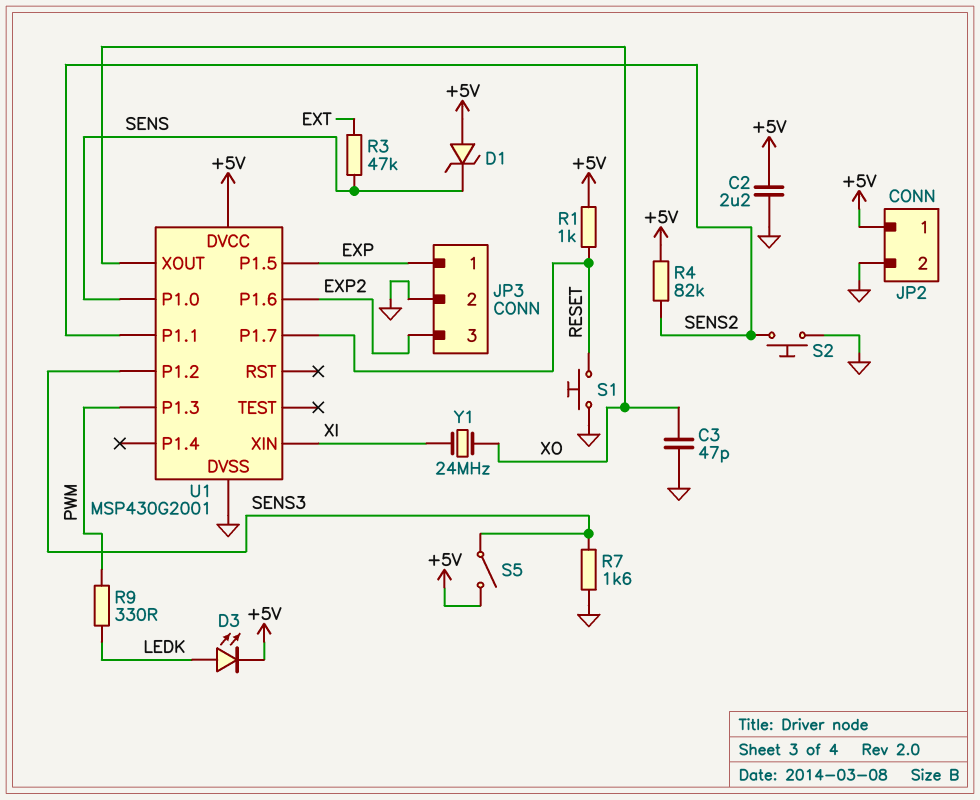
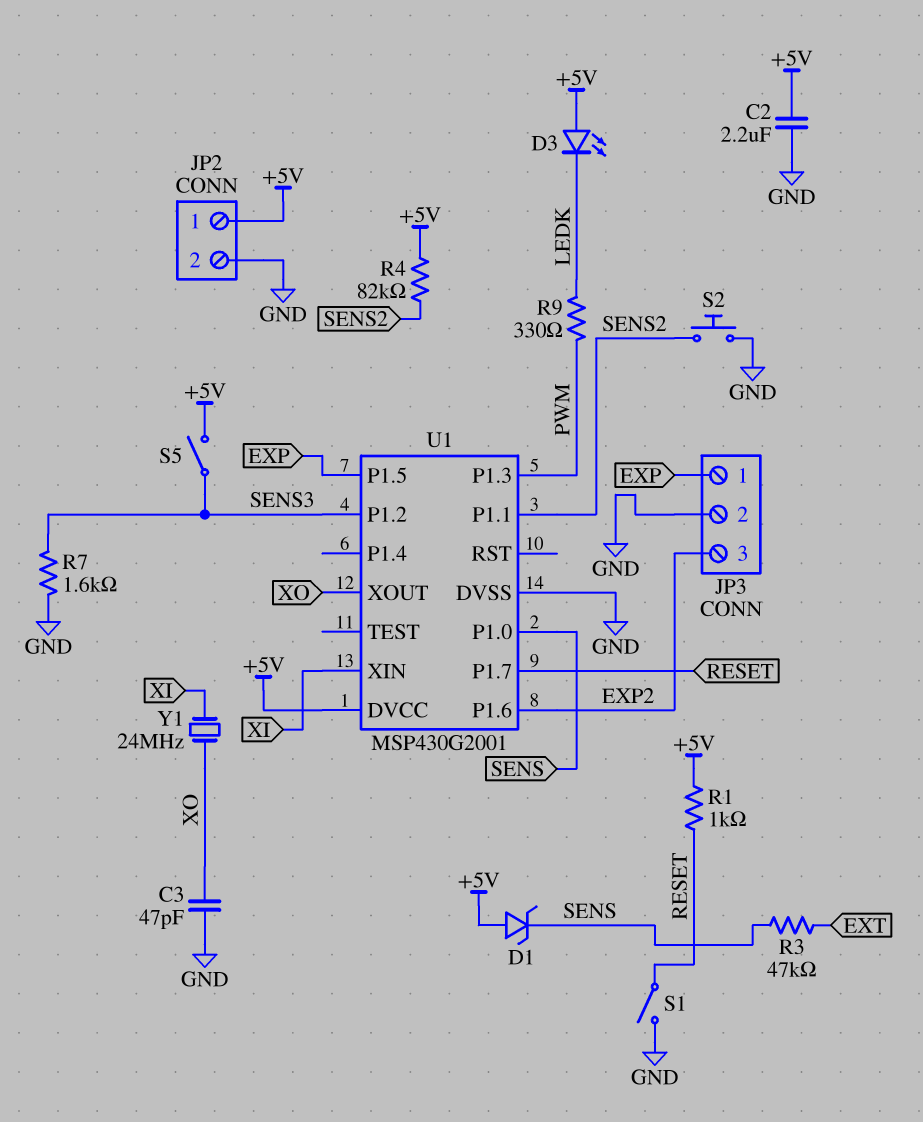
D3: LED (A LEDK, K +5V) -> LED (A +5V, K LEDK)
S1: button (GND, RESET) -> switch (GND, RESET)

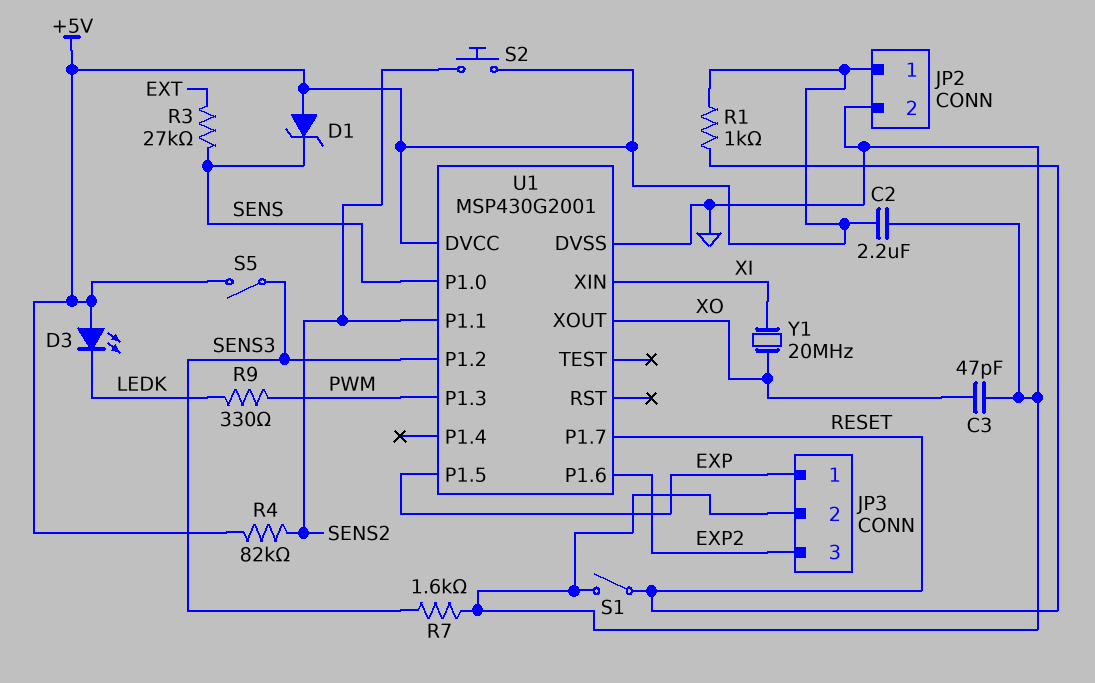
R3: 47k (EXT, SENS) -> 27k (EXT, SENS)
S2: button (GND, SENS2) -> button (+5V, SENS2)
Y1: 24MHz (XI, XO) -> 20MHz (XI, XO)

